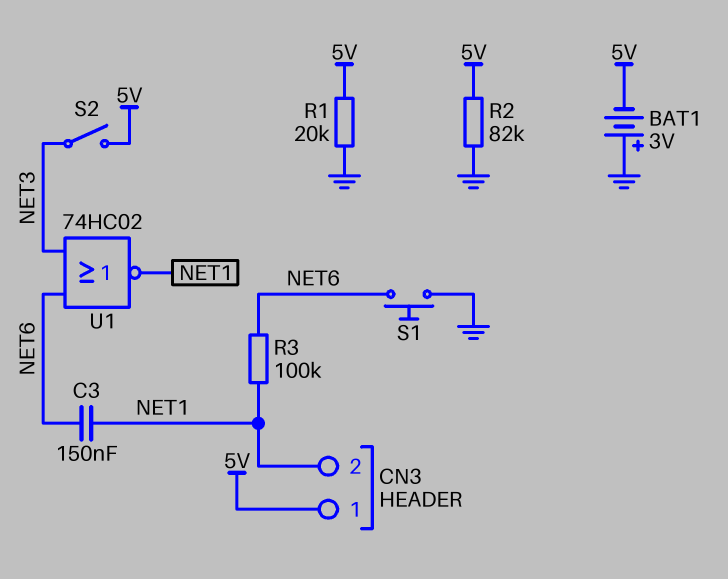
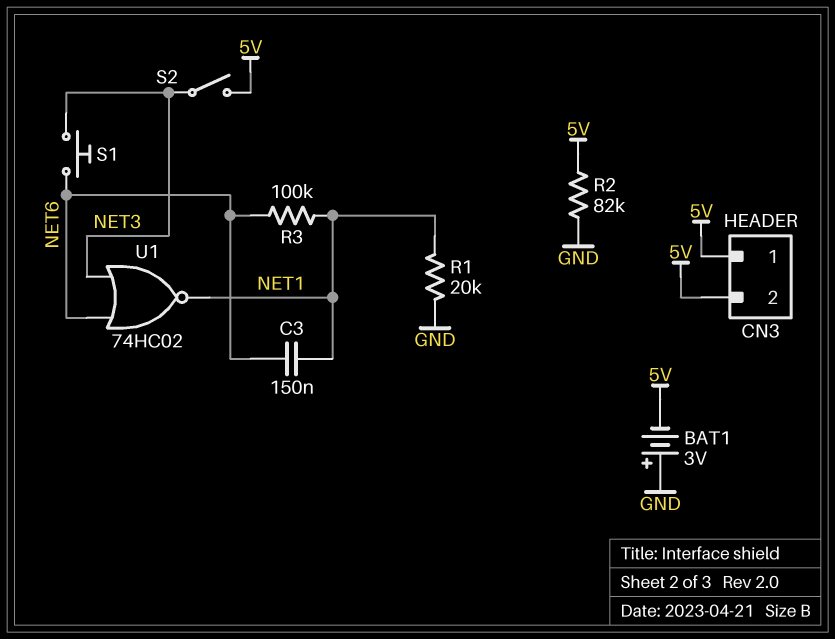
CN3 pin 2: NET1 -> 5V
R1: 20k (5V, GND) -> 20k (GND, NET1)
S1: button (GND, NET6) -> button (NET3, NET6)

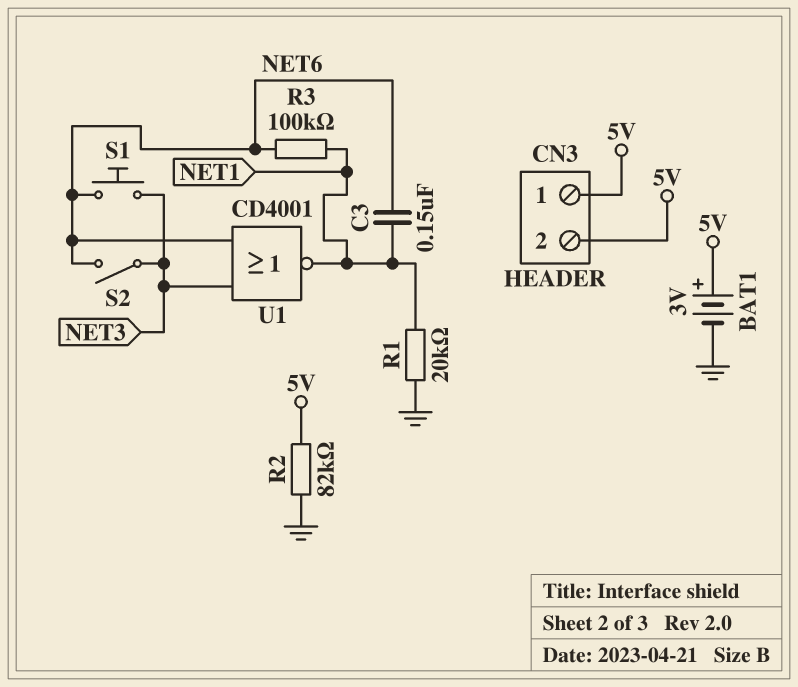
BAT1: 3V (plus GND, minus 5V) -> 3V (plus 5V, minus GND)
S2: switch (5V, NET3) -> switch (NET3, NET6)
U1: NOR 74HC02 (in NET3, in NET6, out NET1) -> NOR CD4001 (in NET3, in NET6, out NET1)

